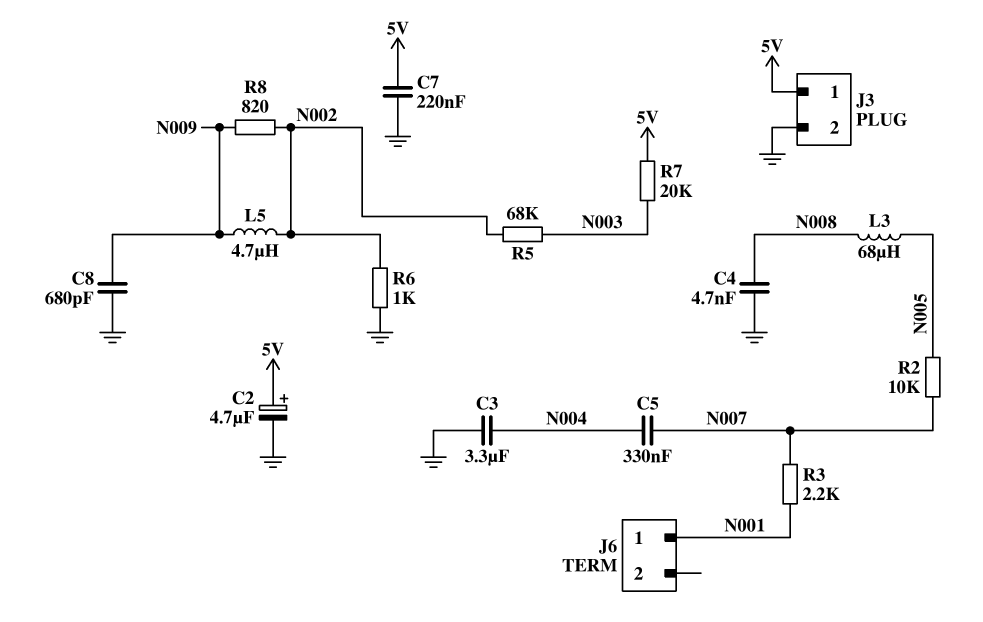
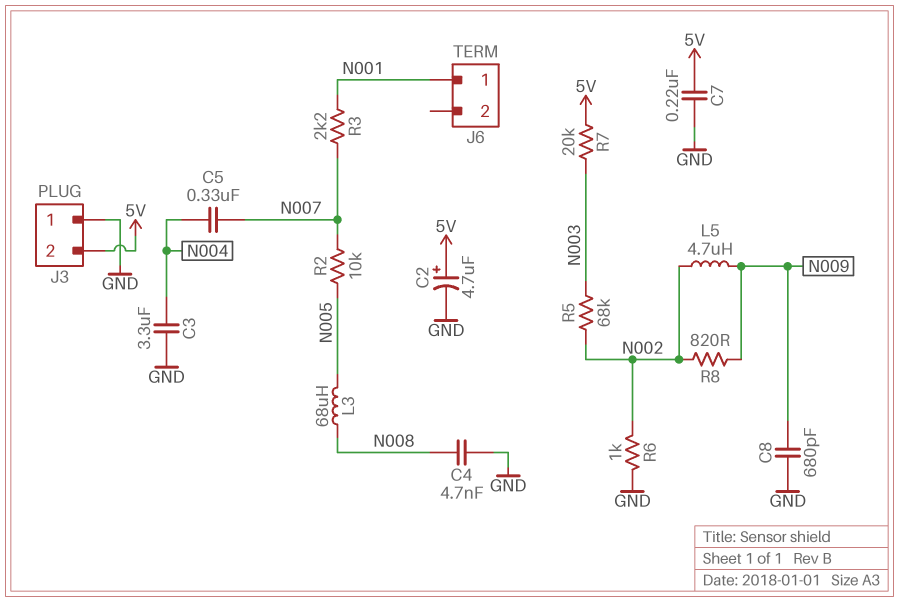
J3 pin 1: 5V -> GND
J3 pin 2: GND -> 5V

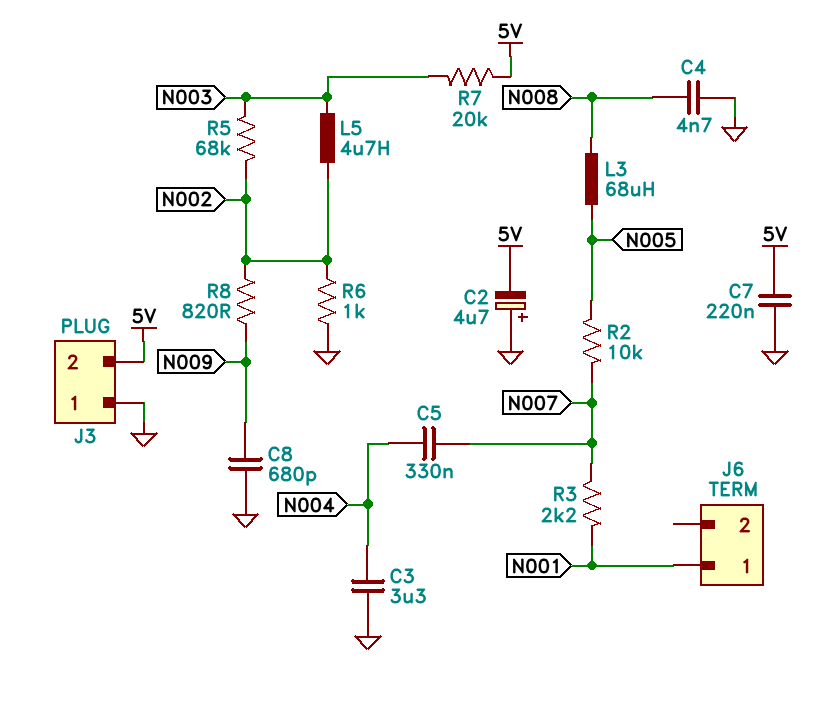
C2: 4.7uF (plus 5V, minus GND) -> 4.7uF (plus GND, minus 5V)
L5: 4.7uH (N002, N009) -> 4.7uH (N002, N003)

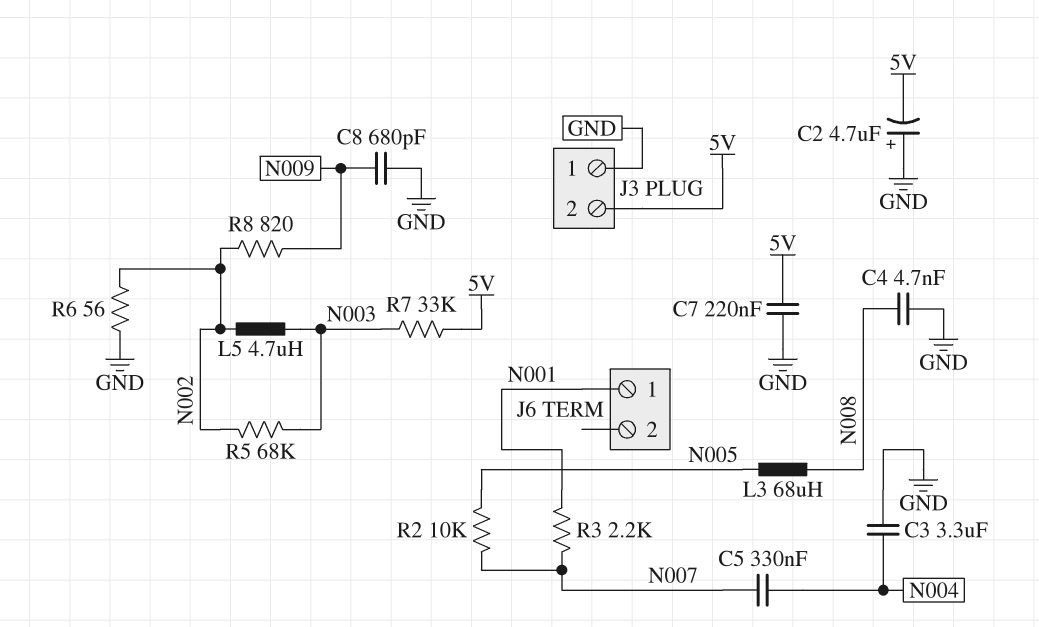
R6: 1k (GND, N002) -> 56 (GND, N002)
R7: 20k (5V, N003) -> 33k (5V, N003)

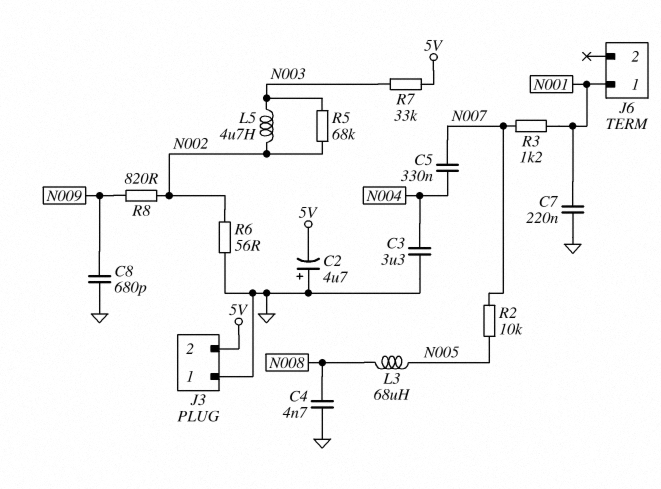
C7: 220nF (5V, GND) -> 220nF (GND, N001)
R3: 2.2k (N001, N007) -> 1.2k (N001, N007)

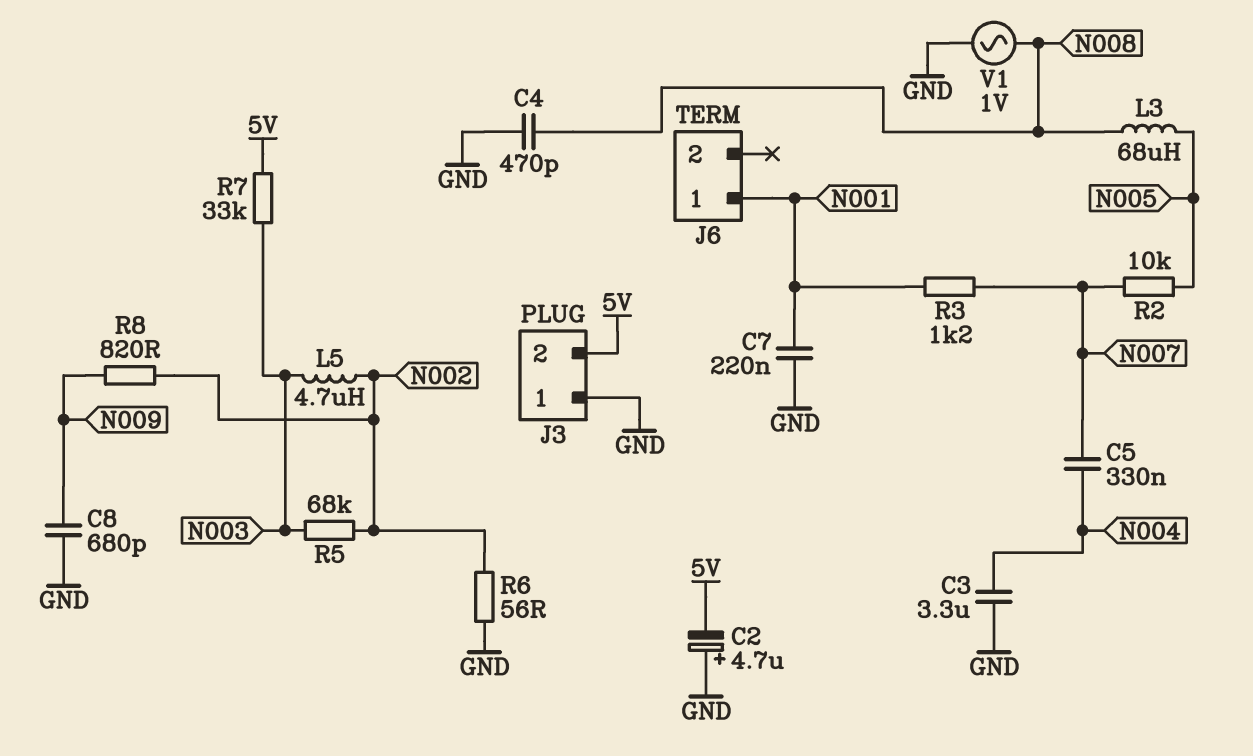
C4: 4.7nF (GND, N008) -> 470pF (GND, N008)
V1: none -> AC 1V (GND, N008)

